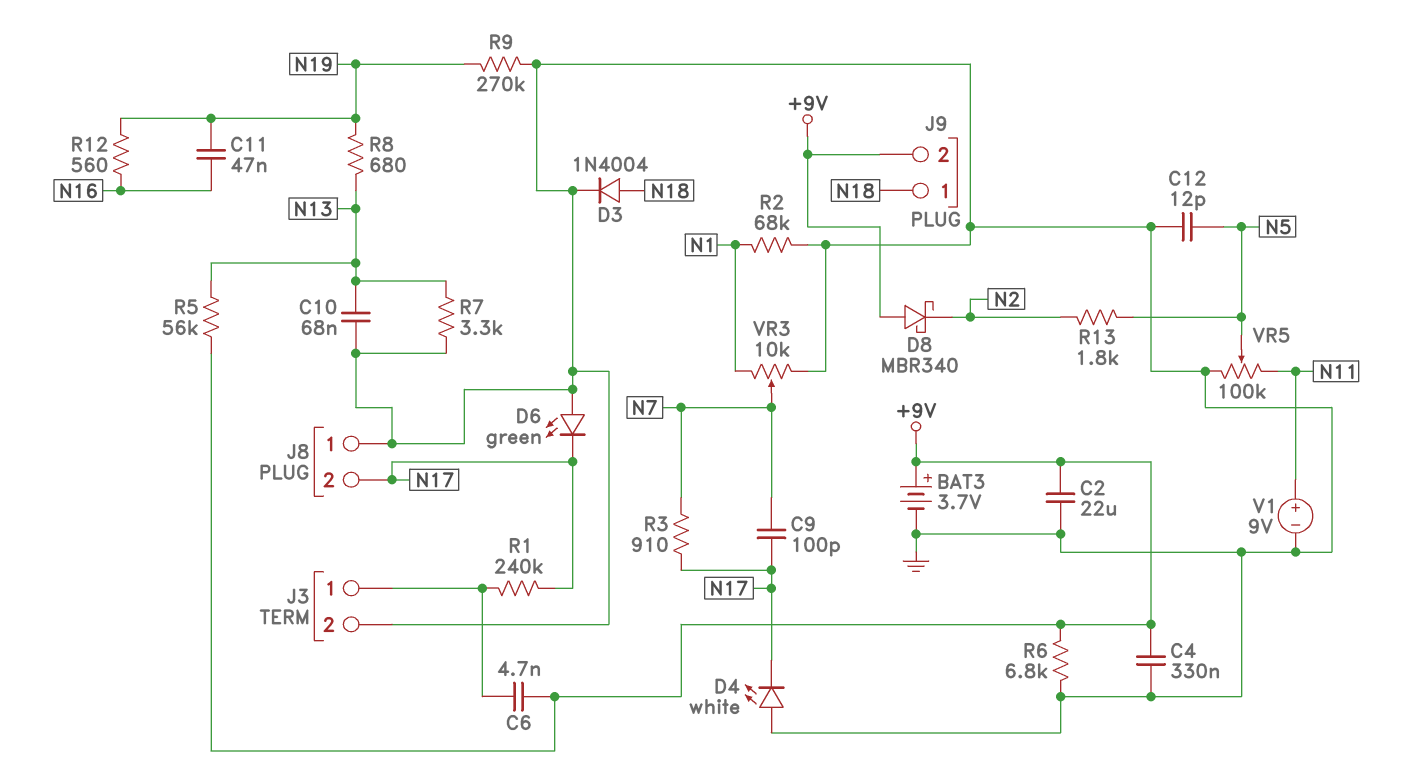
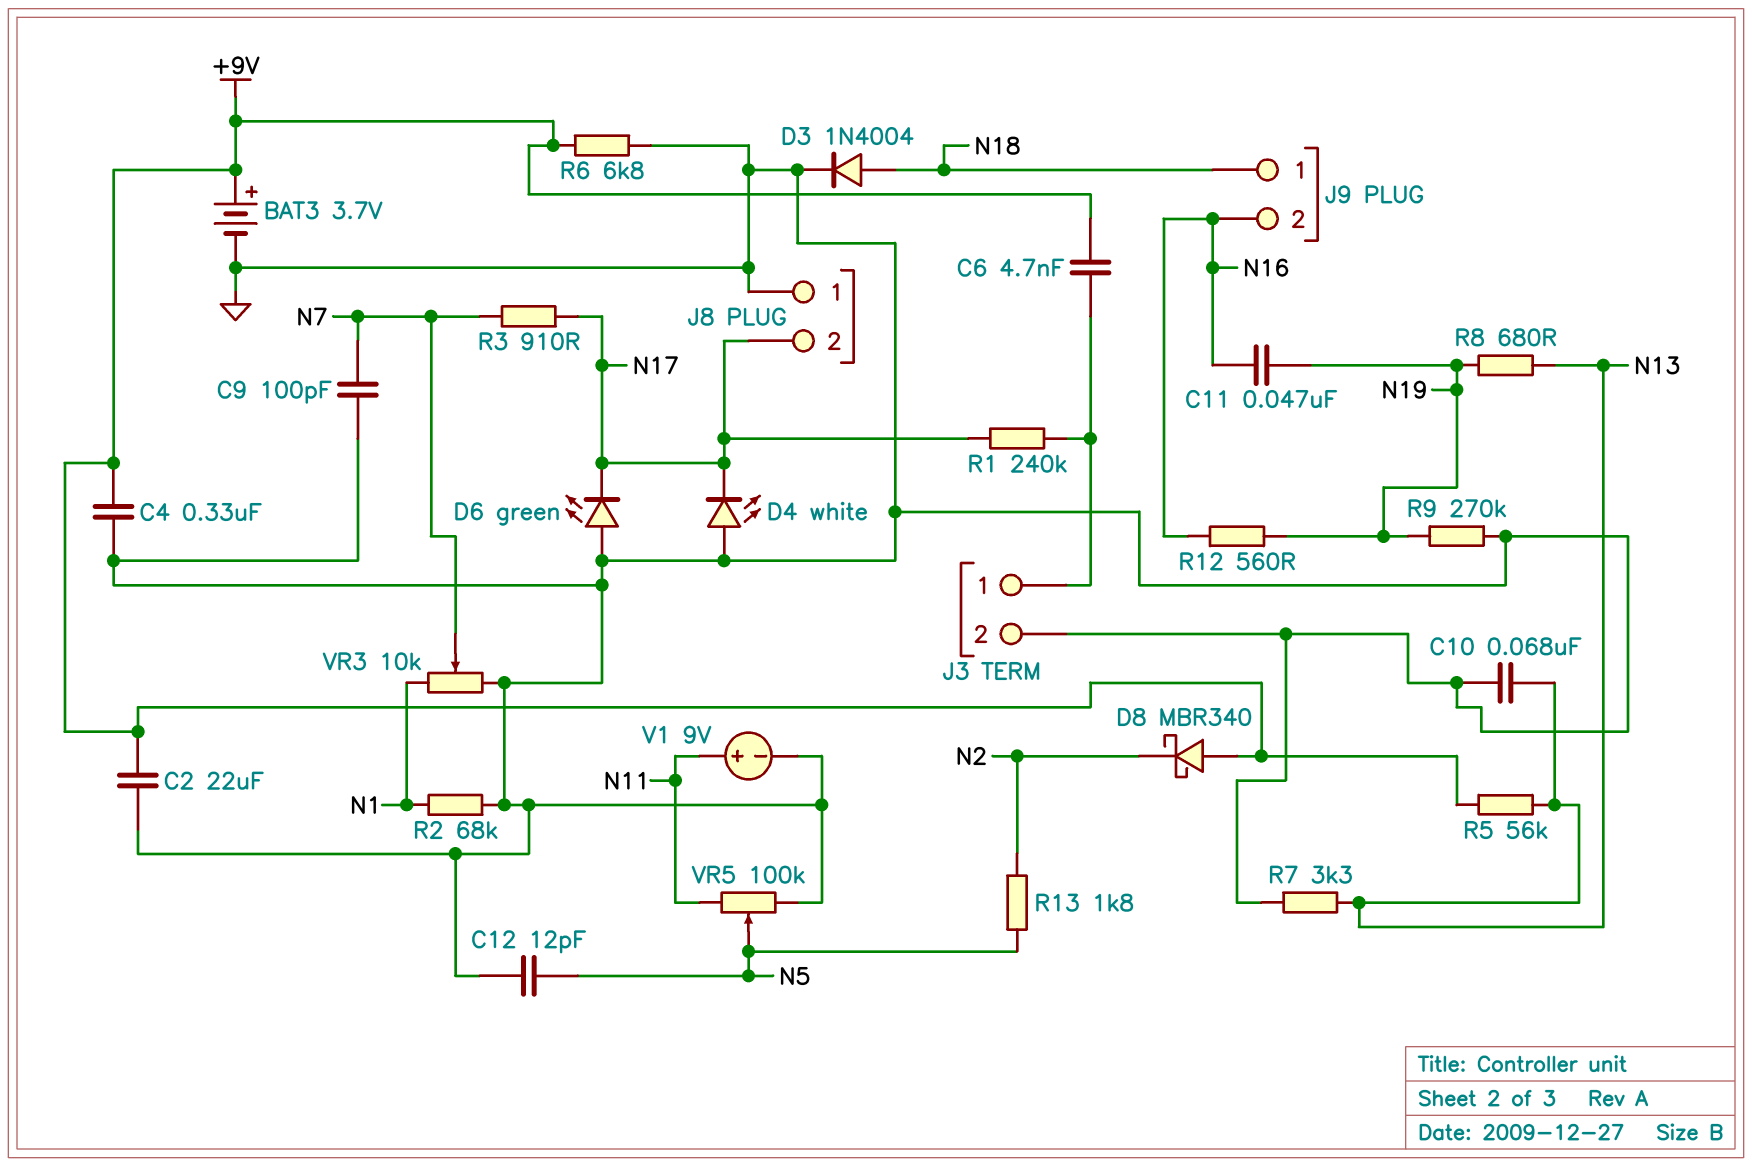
C9: 100pF (N7, N17) -> 100pF (GND, N7)
J9 pin 2: +9V -> N16

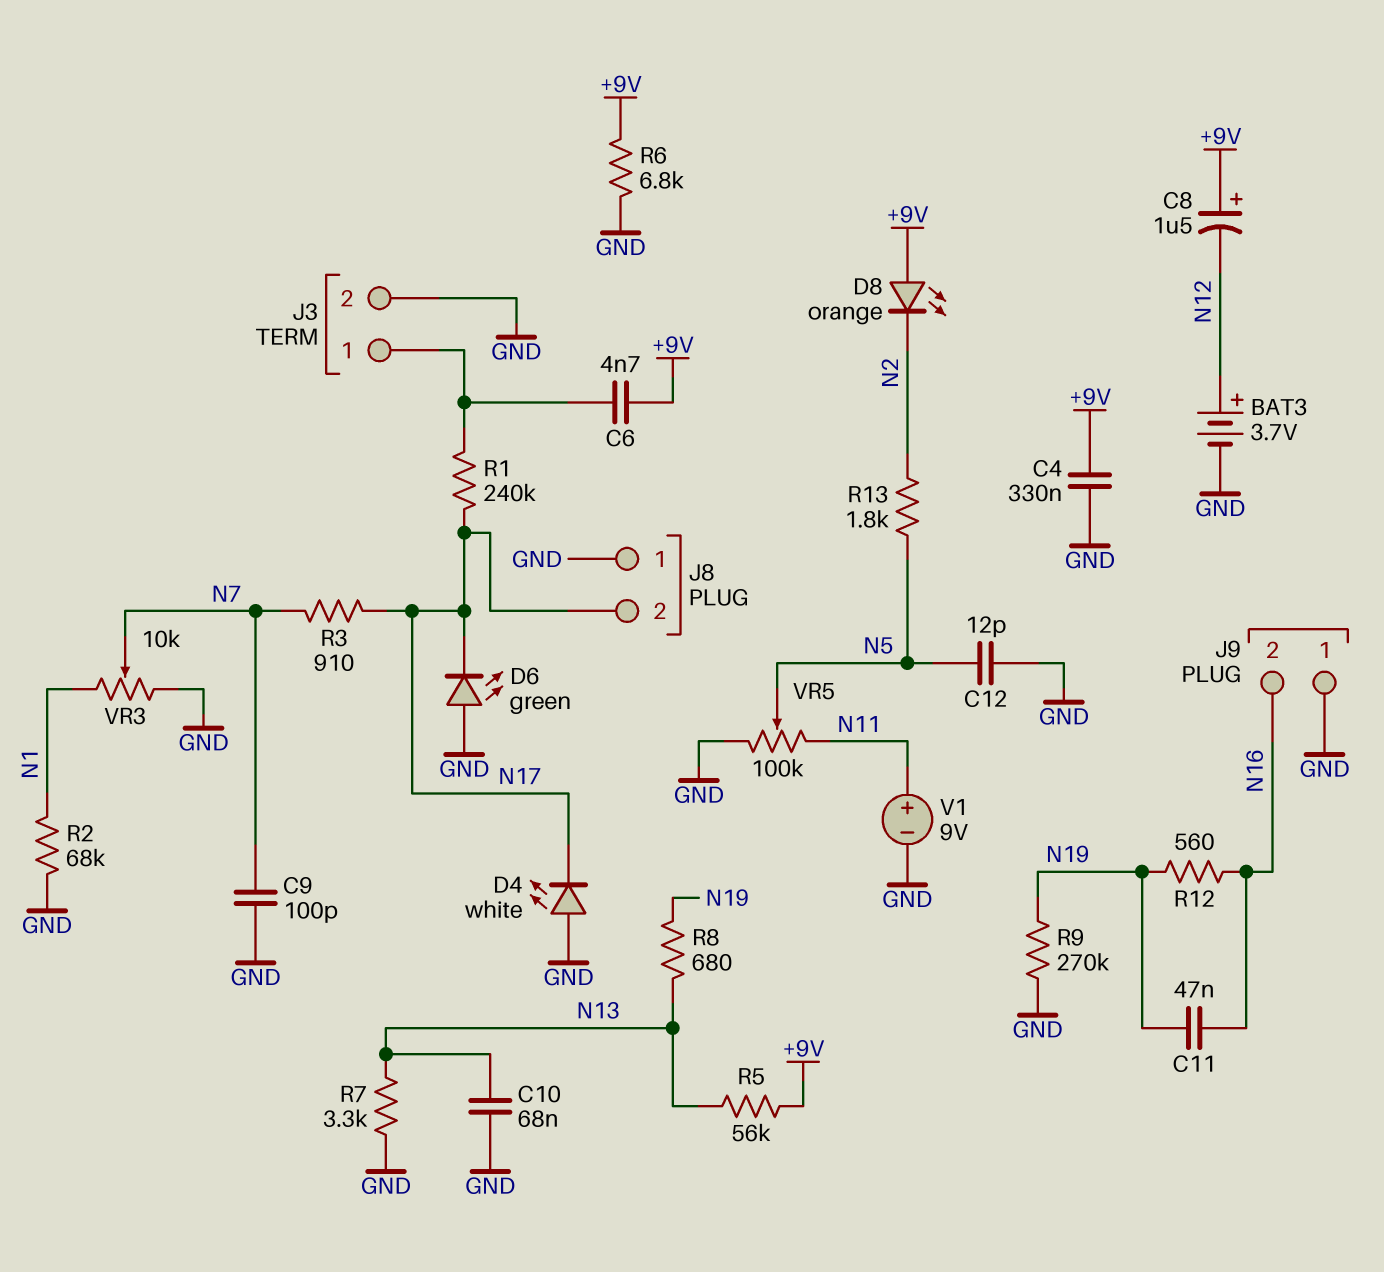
BAT3: 3.7V (plus +9V, minus GND) -> 3.7V (plus N12, minus GND)
C2: 22uF (+9V, GND) -> none
C8: none -> 1.5uF (plus +9V, minus N12)
D3: diode 1N4004 (A N18, K GND) -> none
D8: schottky MBR340 (A +9V, K N2) -> LED orange (A +9V, K N2)
J9 pin 1: N18 -> GND

